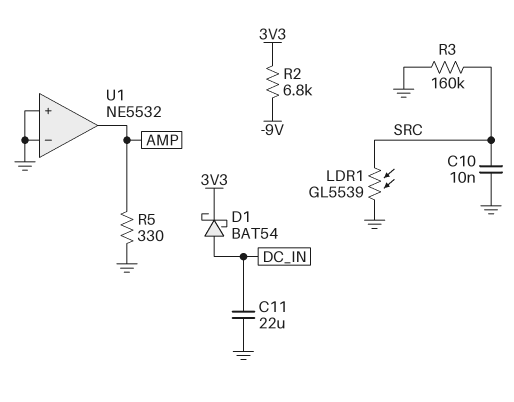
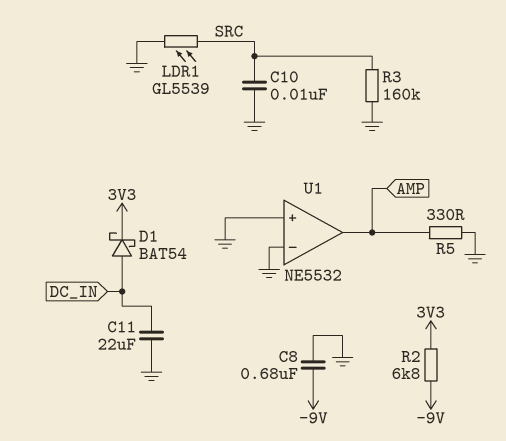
C8: none -> 680nF (-9V, GND)

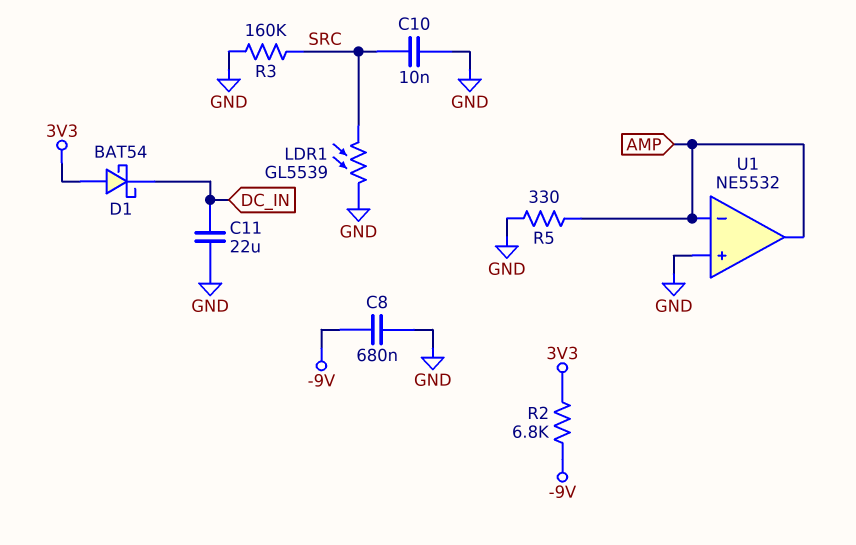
D1: schottky BAT54 (A DC_IN, K 3V3) -> schottky BAT54 (A 3V3, K DC_IN)
U1 pin in-: GND -> AMP

